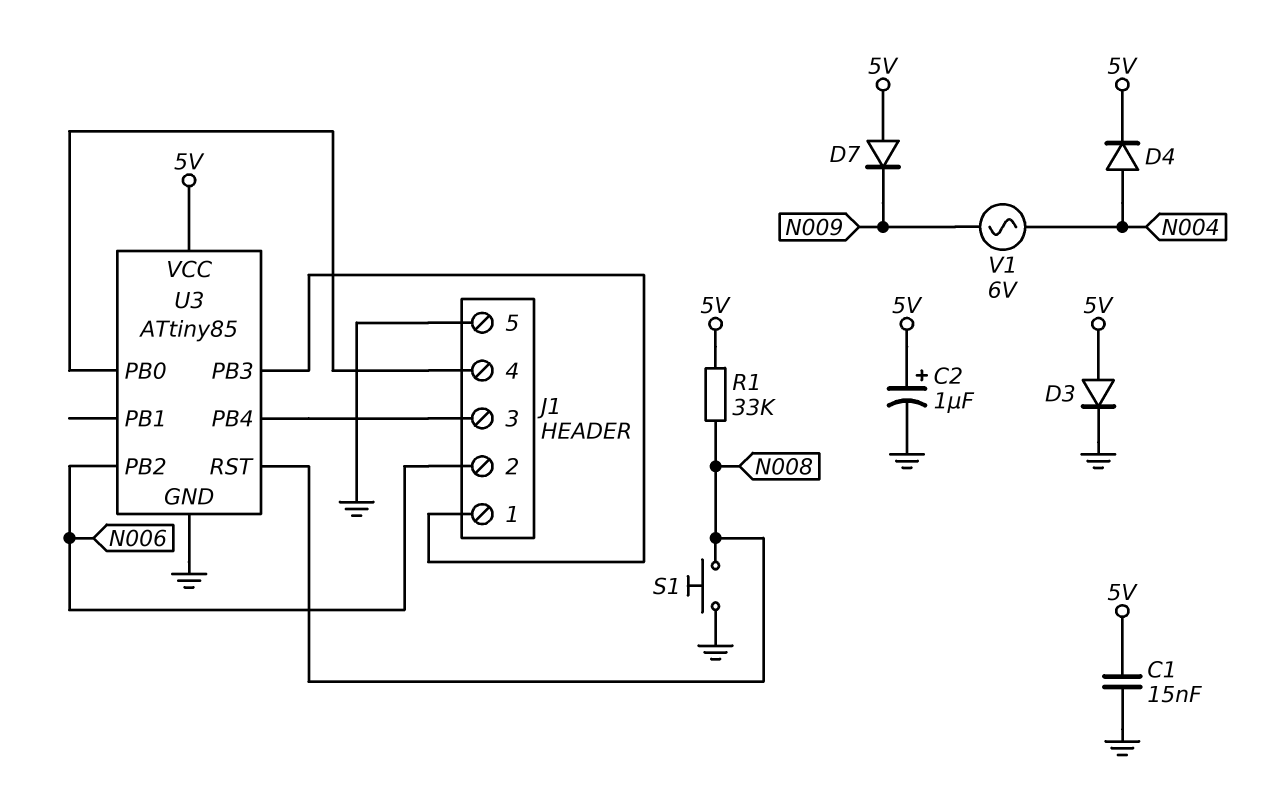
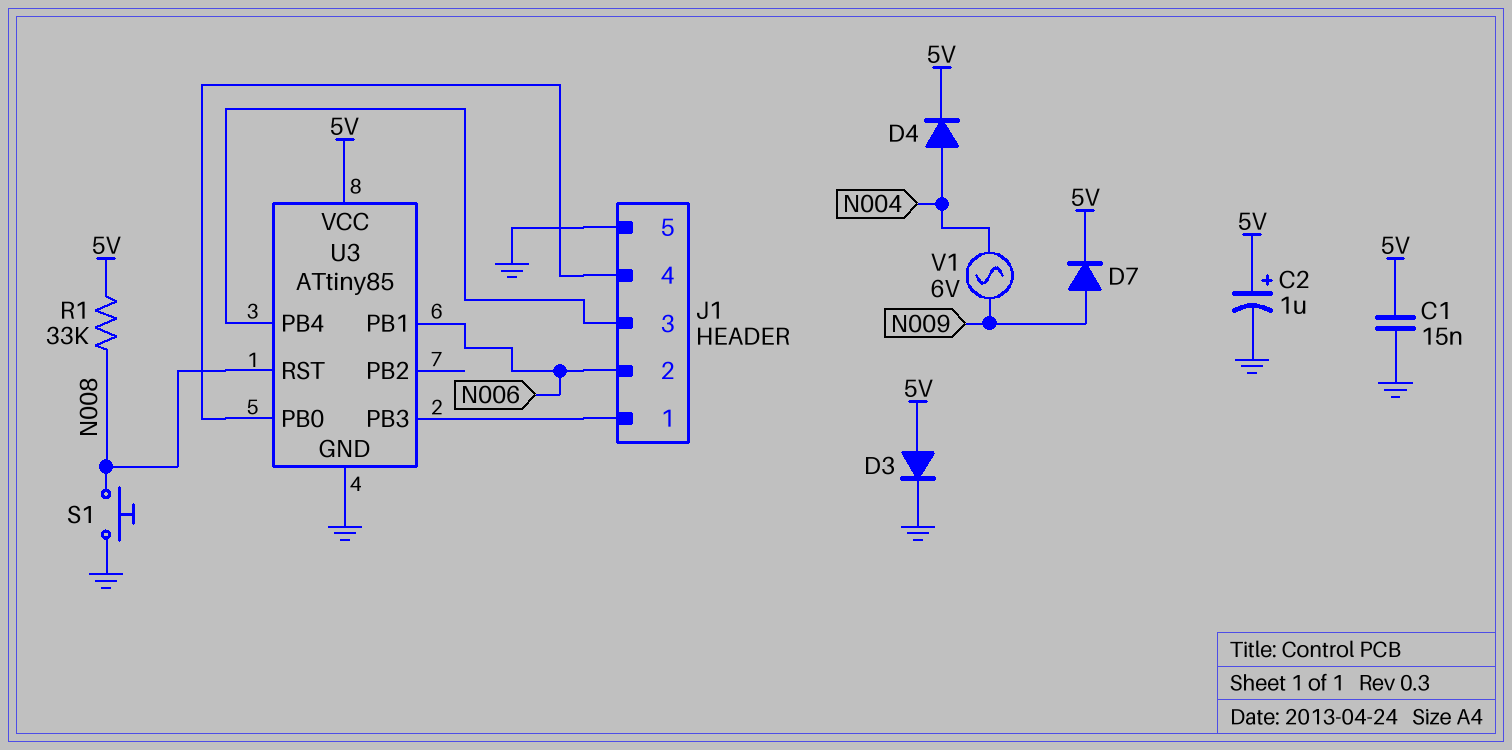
D7: diode (A 5V, K N009) -> diode (A N009, K 5V)
U3 pin PB1: none -> N006
U3 pin PB2: N006 -> none

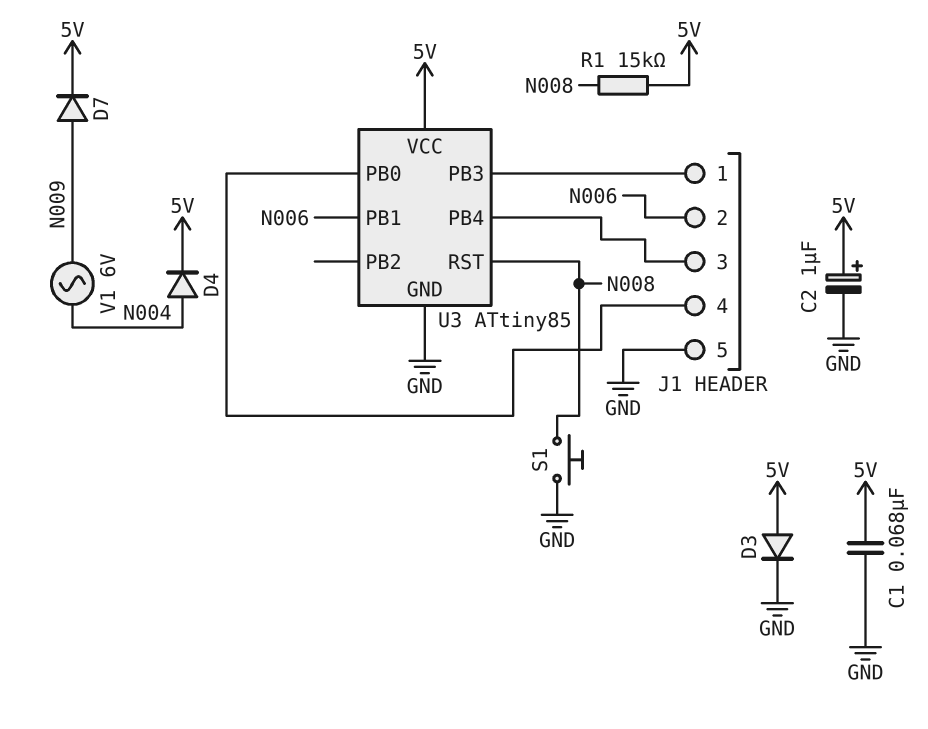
C1: 15nF (5V, GND) -> 68nF (5V, GND)
R1: 33k (5V, N008) -> 15k (5V, N008)

